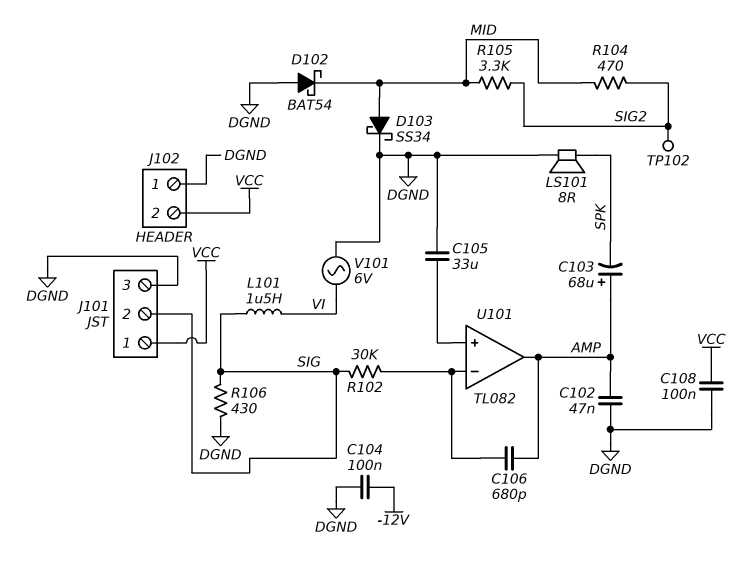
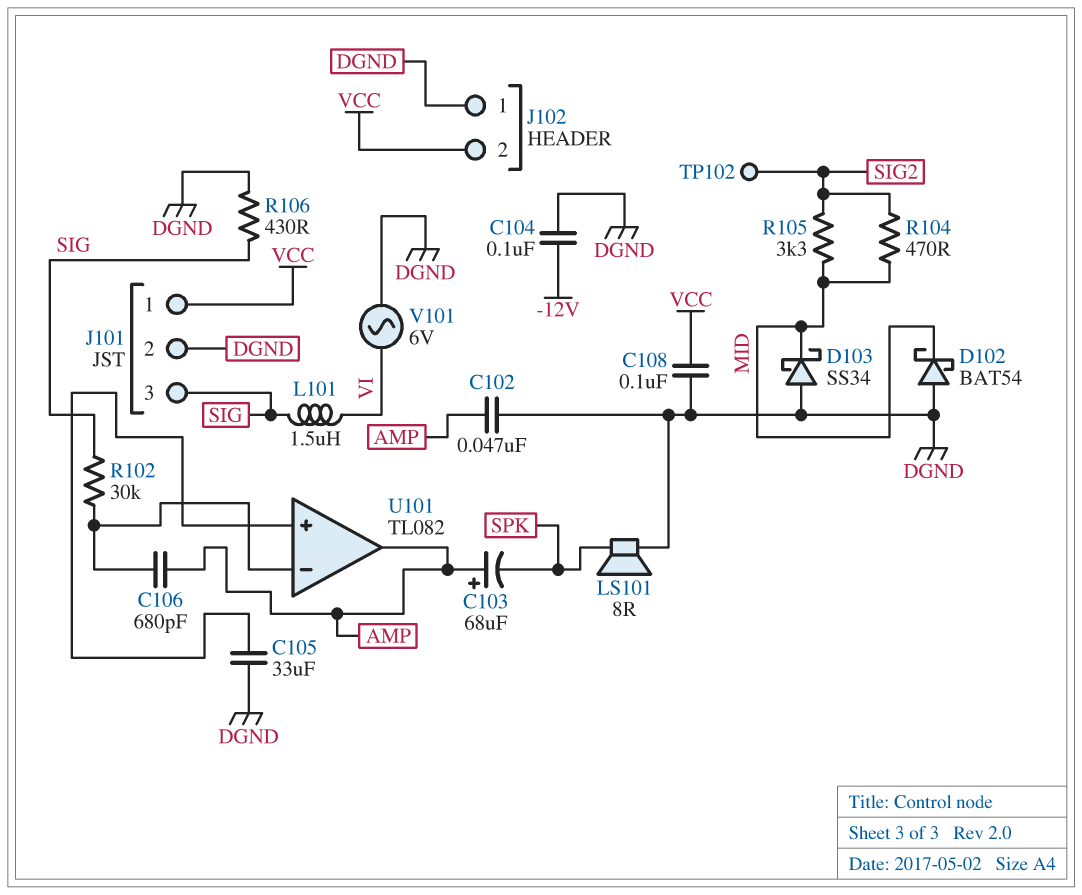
D103: schottky SS34 (A MID, K DGND) -> schottky SS34 (A DGND, K MID)
J101 pin 2: SIG -> DGND
J101 pin 3: DGND -> SIG

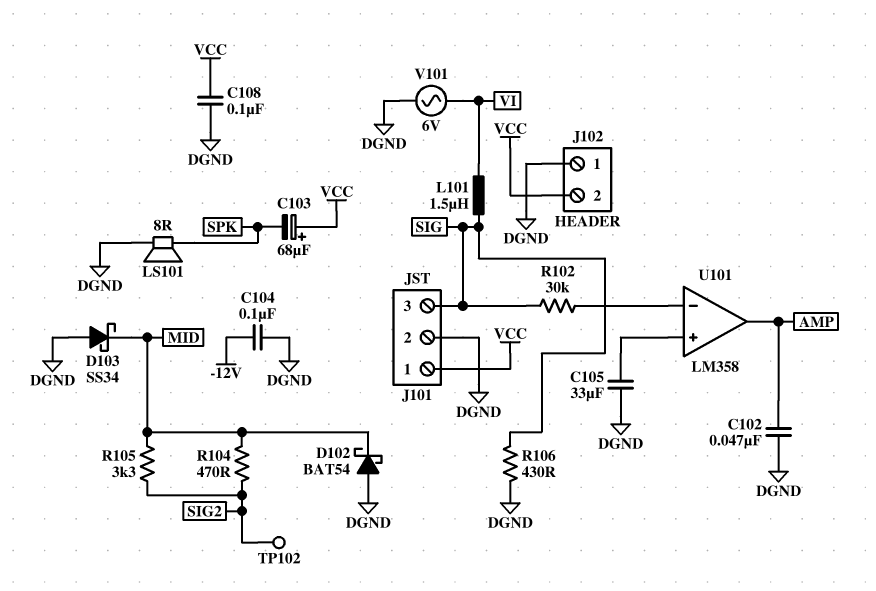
C103: 68uF (plus AMP, minus SPK) -> 68uF (plus VCC, minus SPK)
C106: 680pF (AMP, U101/in-) -> none
U101: TL082 -> LM358

